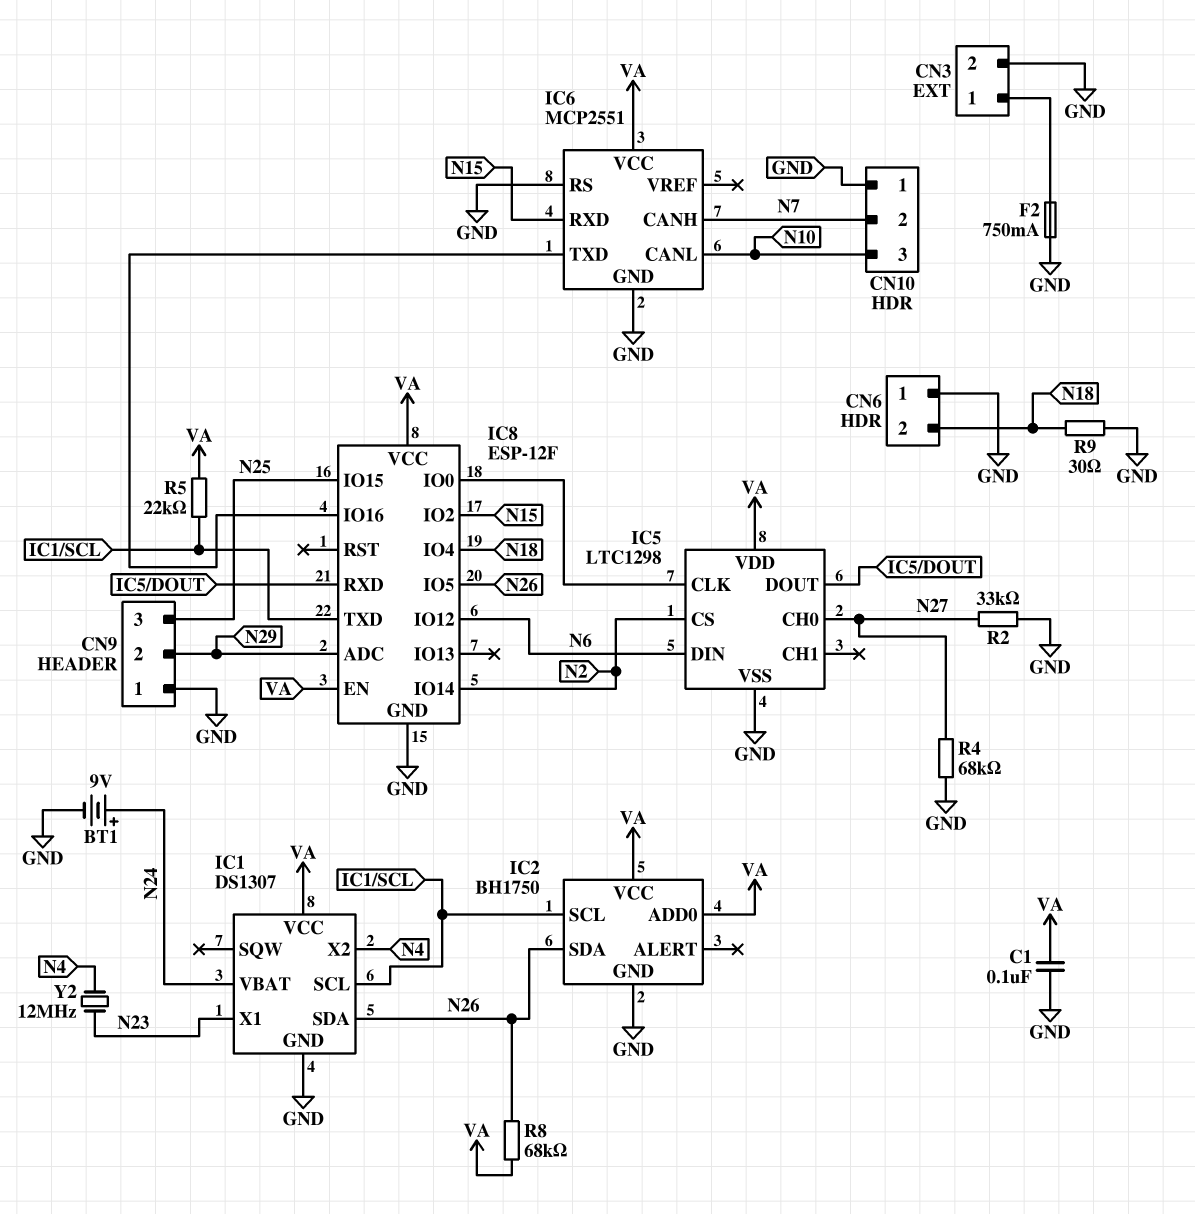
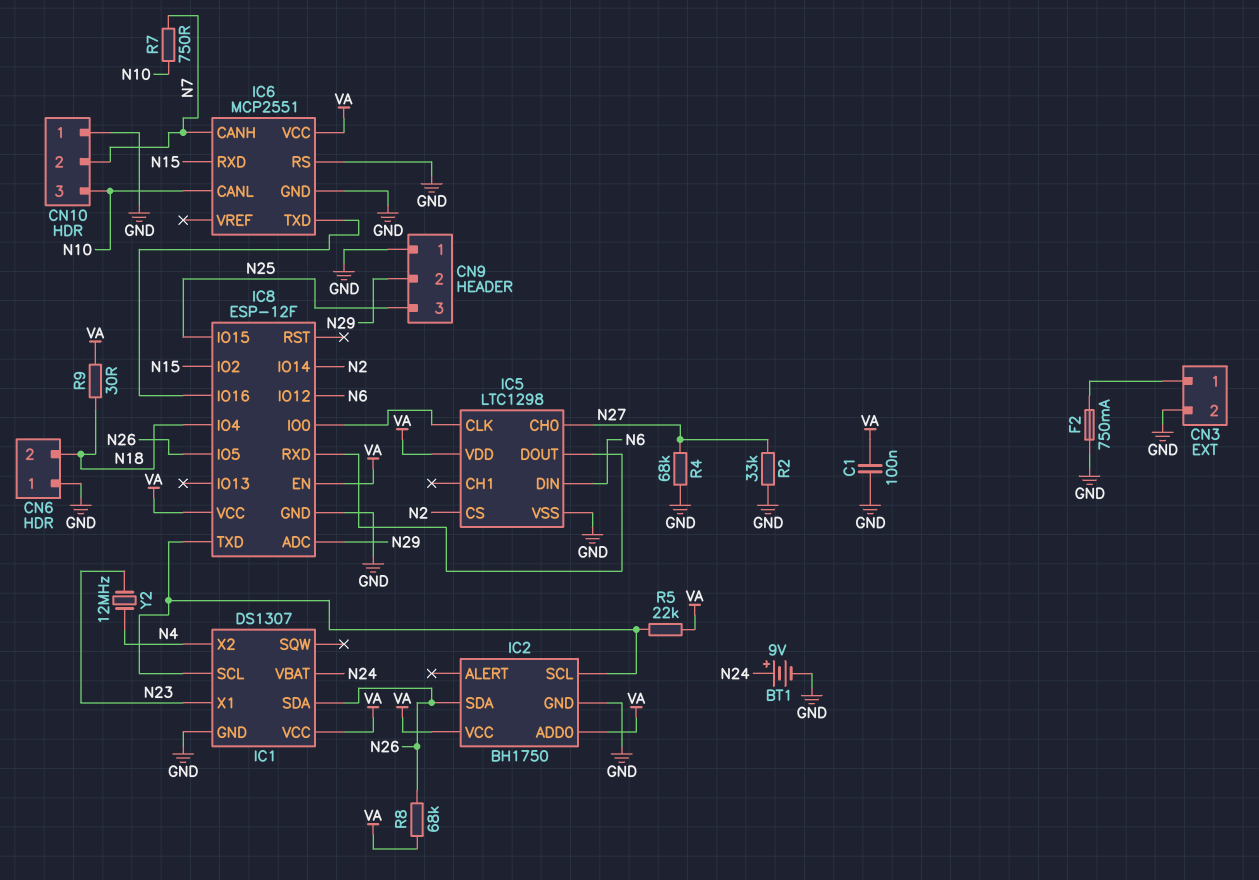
R7: none -> 750 (N7, N10)
R9: 30 (GND, N18) -> 30 (N18, VA)

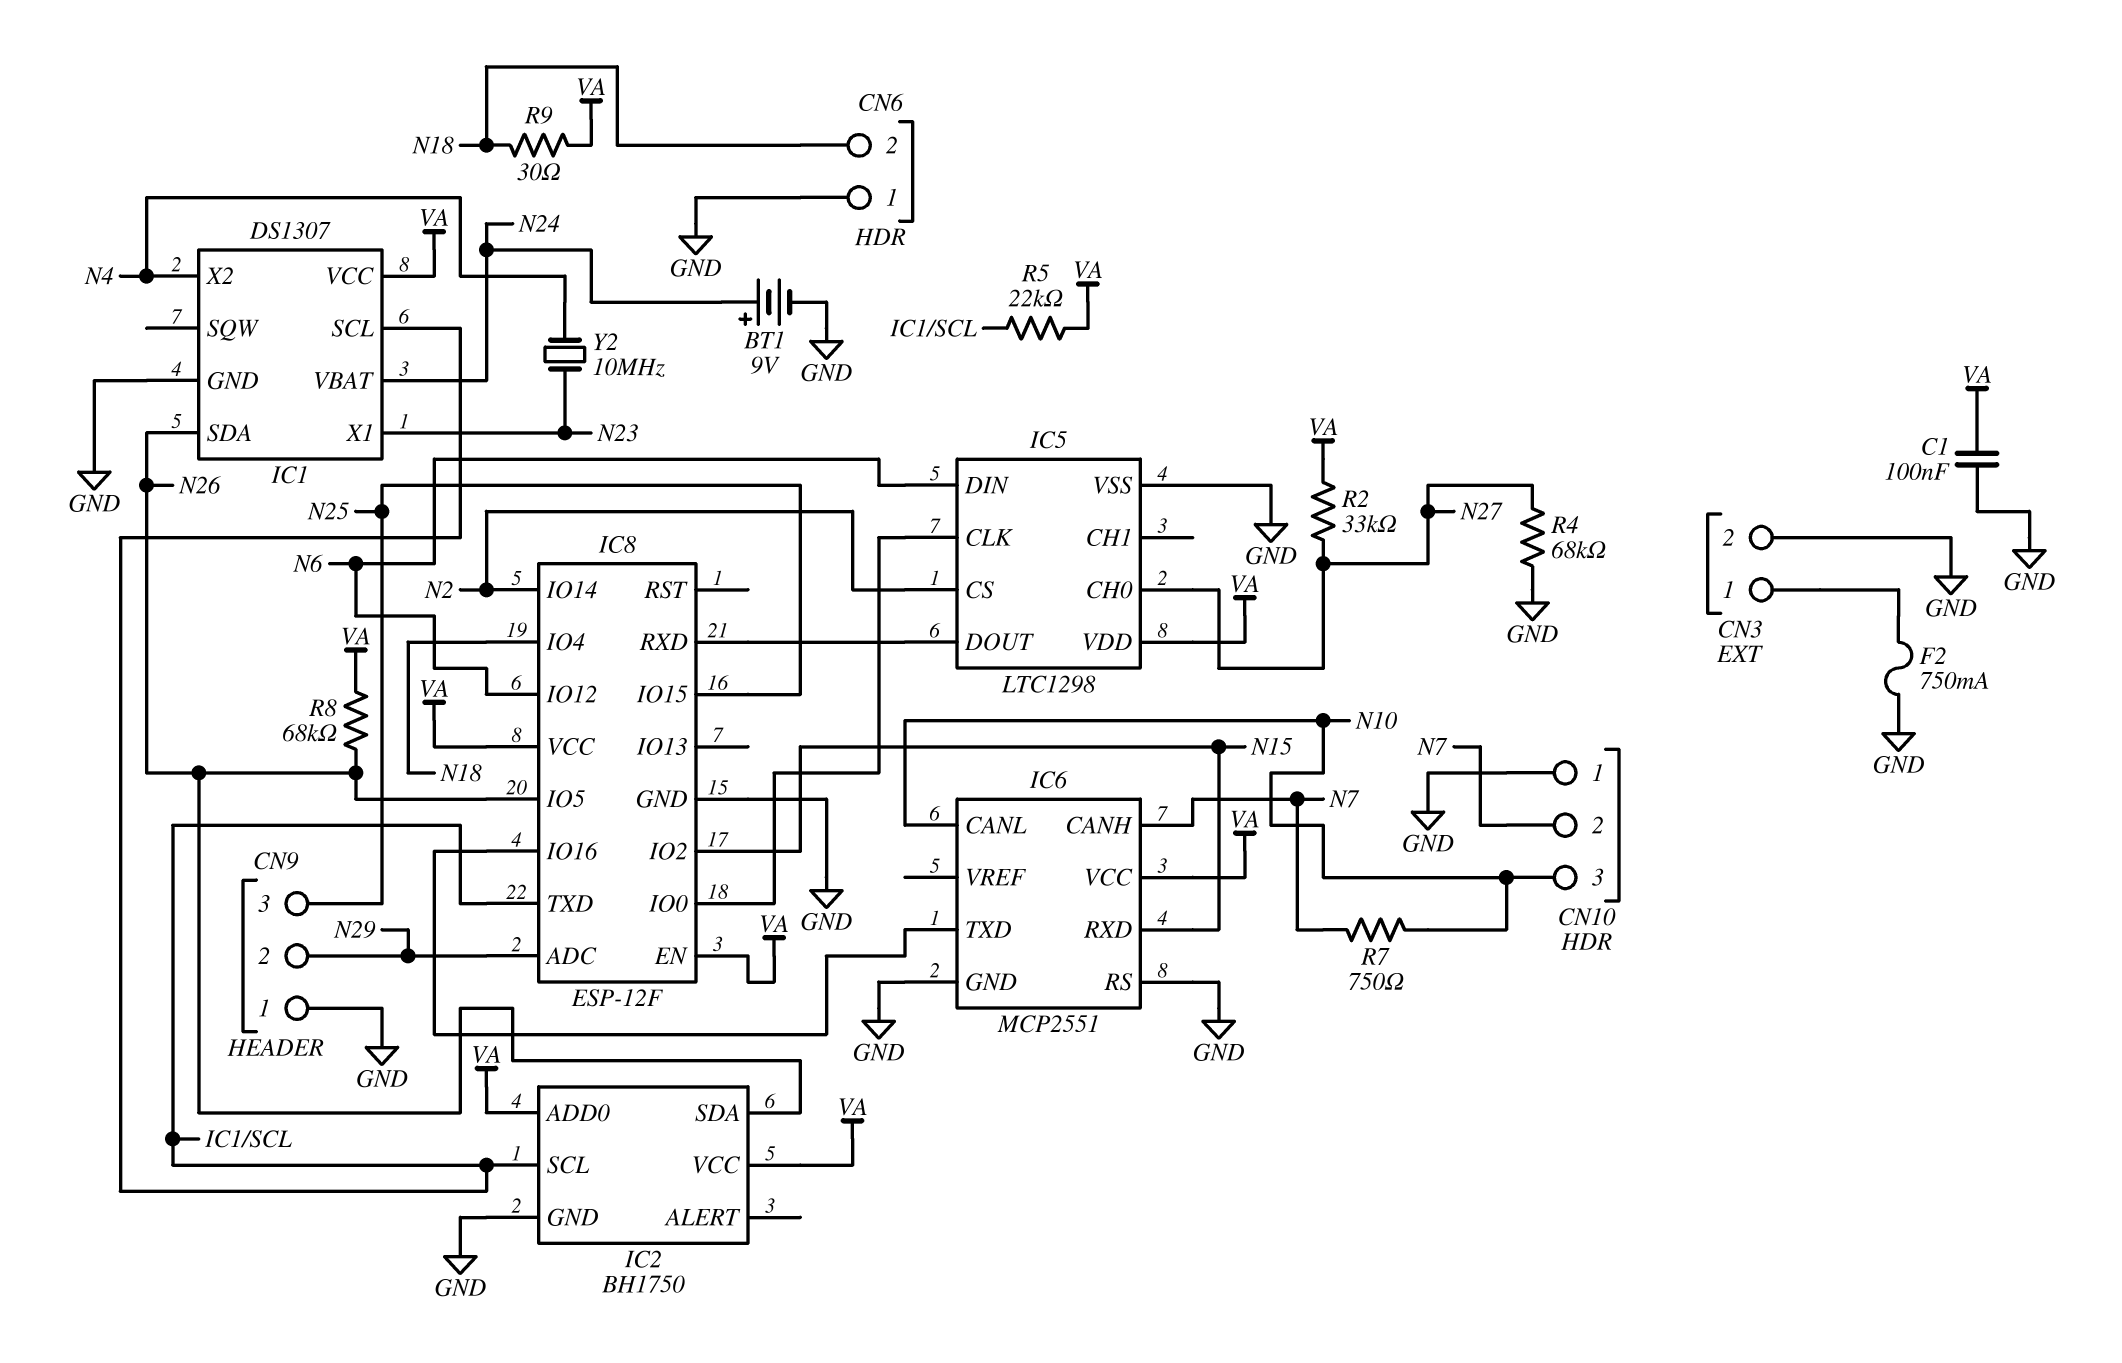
R2: 33k (GND, N27) -> 33k (N27, VA)
Y2: 12MHz (N4, N23) -> 10MHz (N4, N23)

